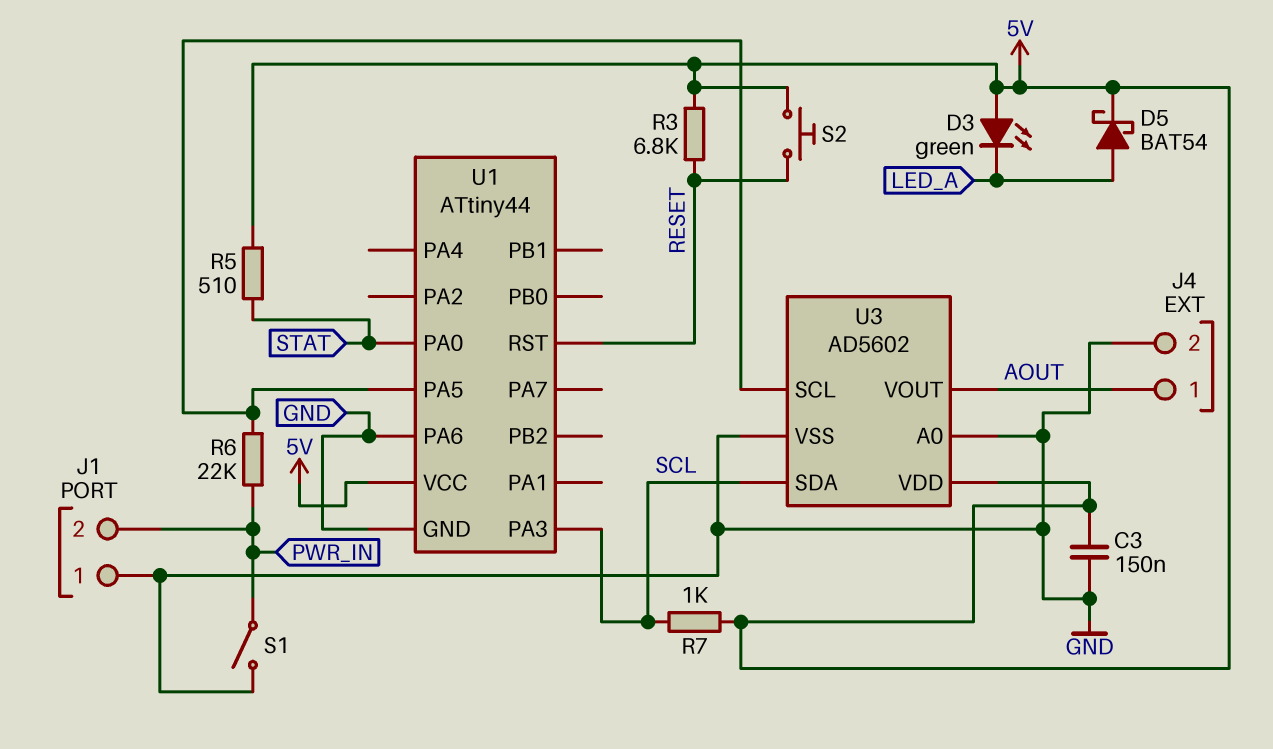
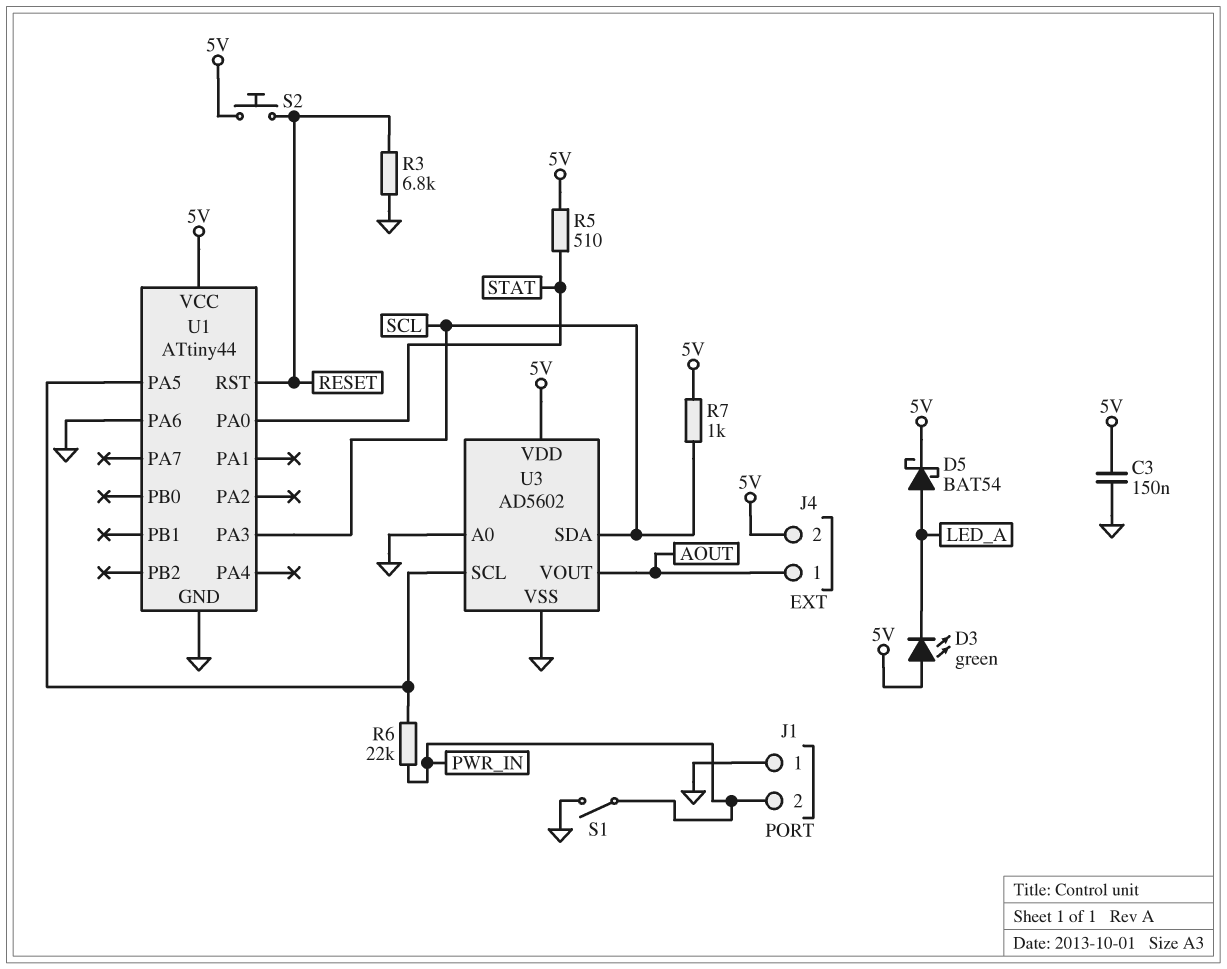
J4 pin 2: GND -> 5V
R3: 6.8k (5V, RESET) -> 6.8k (GND, RESET)

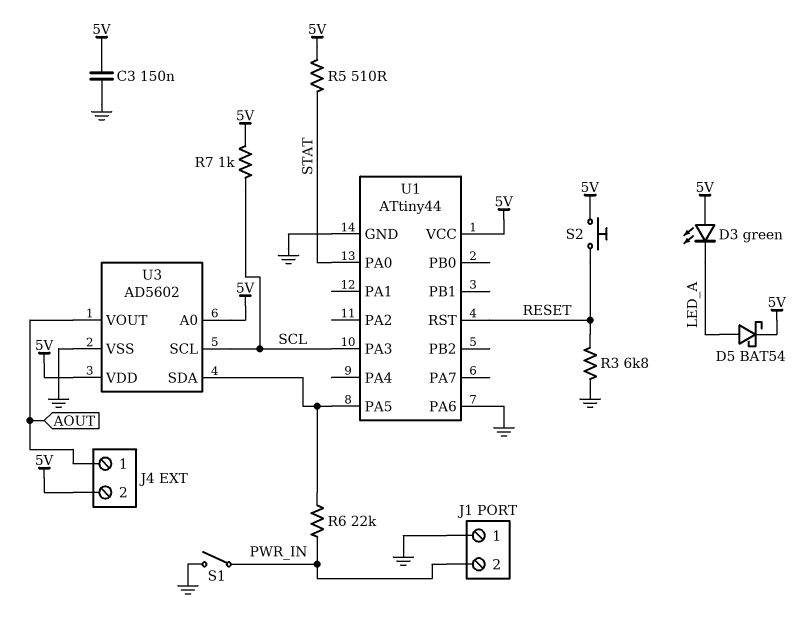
U3 pin A0: GND -> 5V
U3 pin SCL: U1/PA5 -> SCL
U3 pin SDA: SCL -> U1/PA5

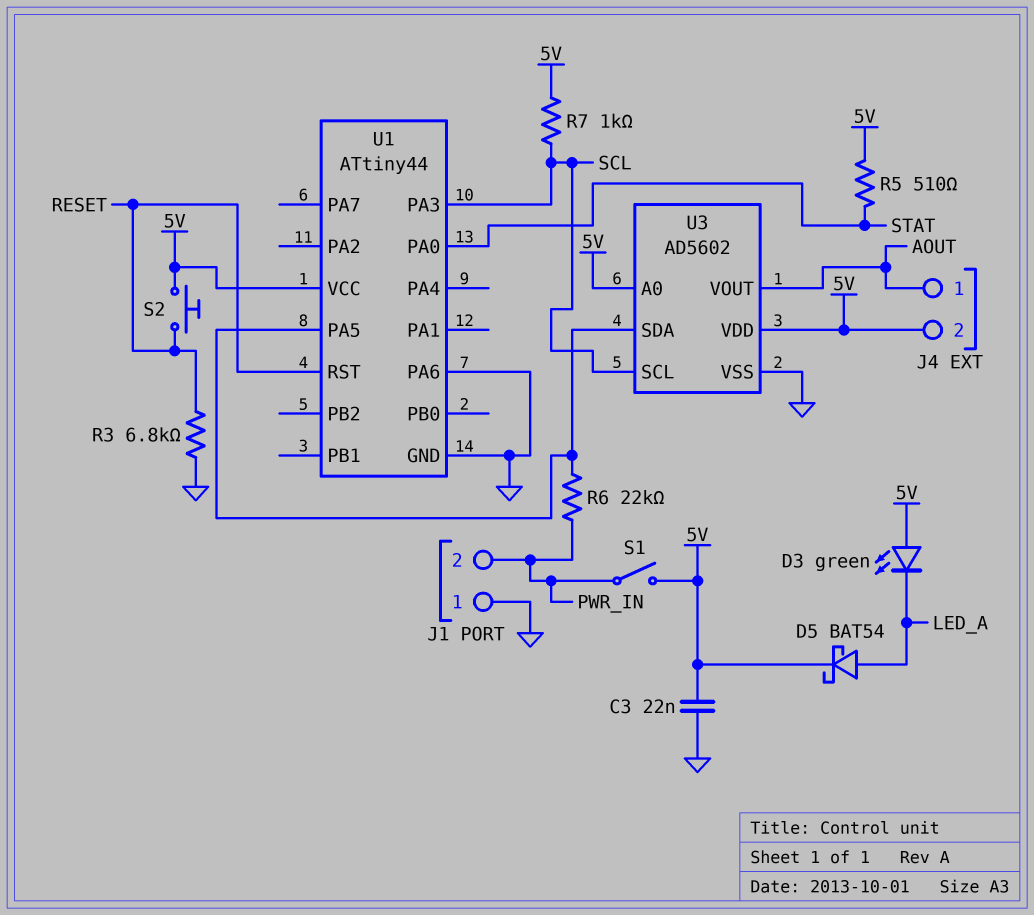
C3: 150nF (5V, GND) -> 22nF (5V, GND)
S1: switch (GND, PWR_IN) -> switch (5V, PWR_IN)

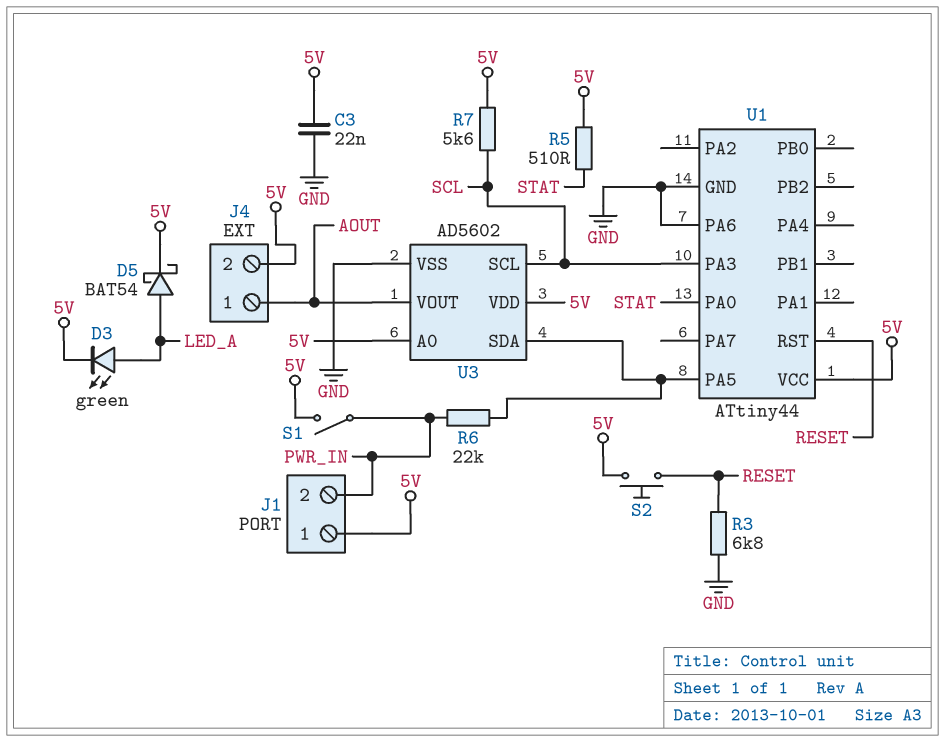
D3: LED green (A 5V, K LED_A) -> LED green (A LED_A, K 5V)
J1 pin 1: GND -> 5V
R7: 1k (5V, SCL) -> 5.6k (5V, SCL)

